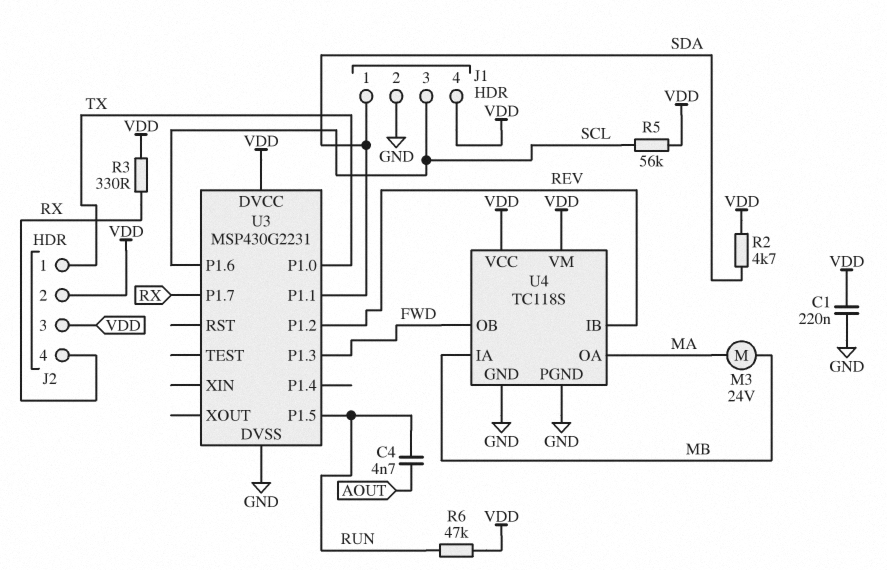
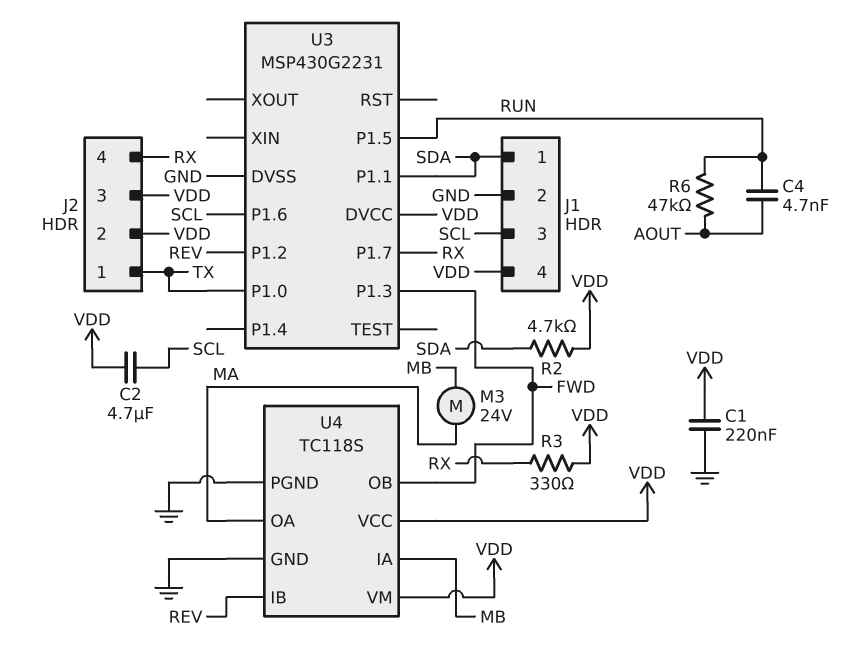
C2: none -> 4.7uF (SCL, VDD)
R5: 56k (SCL, VDD) -> none
R6: 47k (RUN, VDD) -> 47k (AOUT, RUN)

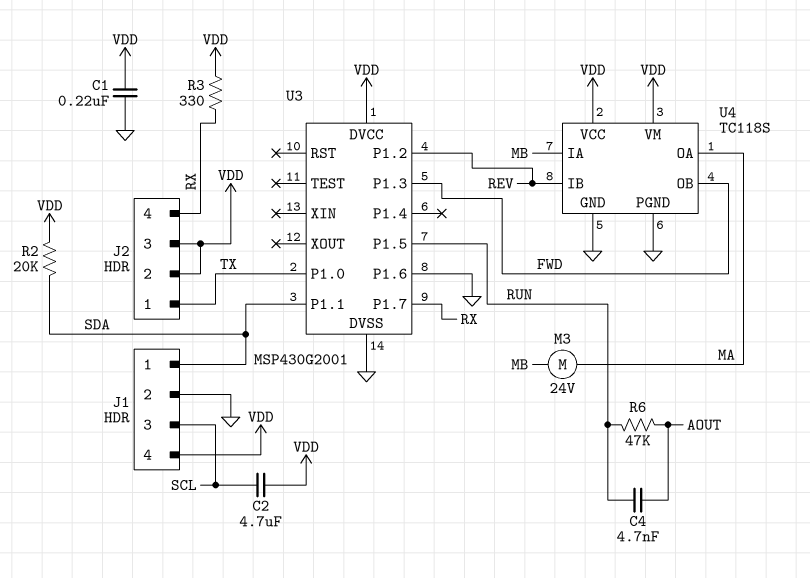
R2: 4.7k (SDA, VDD) -> 20k (SDA, VDD)
U3: MSP430G2231 -> MSP430G2001
U3 pin P1.6: SCL -> GND

